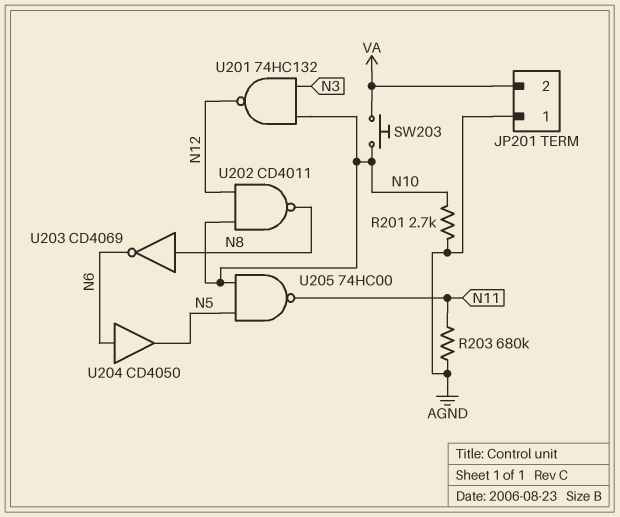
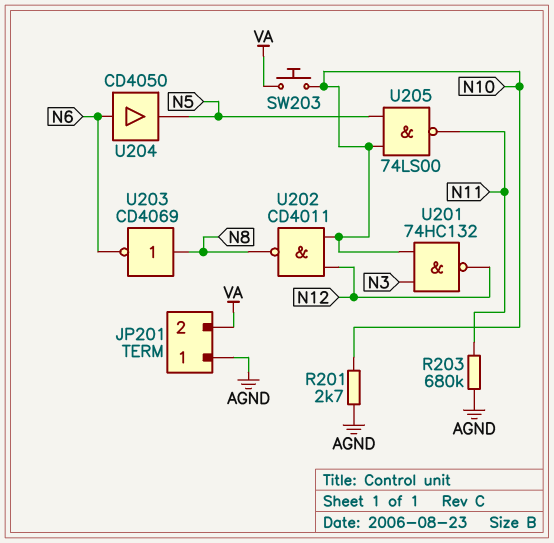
U205: NAND 74HC00 (in N5, in N10, out N11) -> NAND 74LS00 (in N5, in N10, out N11)

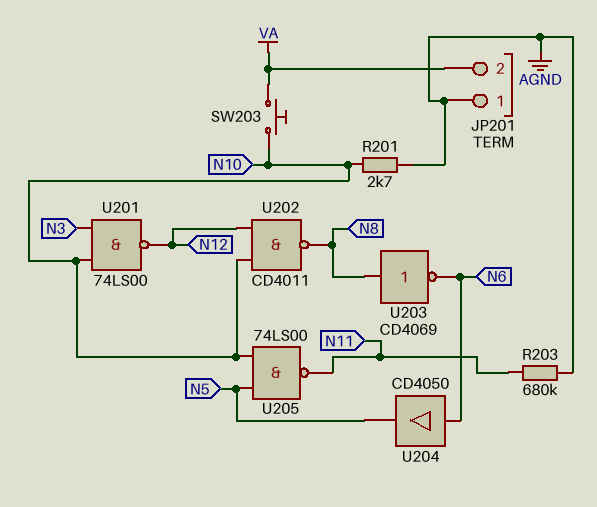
U201: NAND 74HC132 (in N3, in N10, out N12) -> NAND 74LS00 (in N3, in N10, out N12)

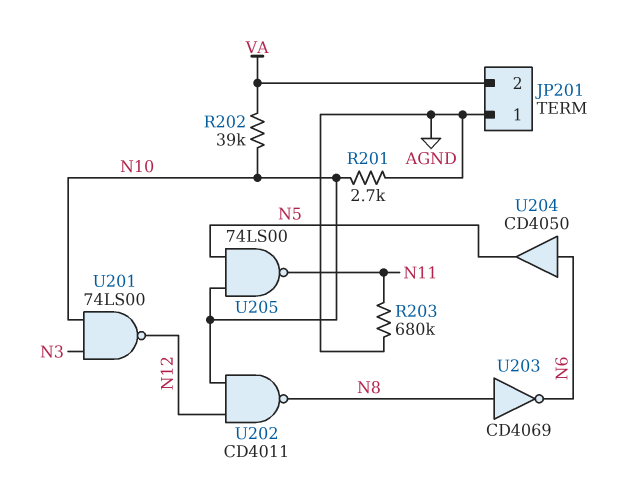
R202: none -> 39k (N10, VA)
SW203: button (N10, VA) -> none

